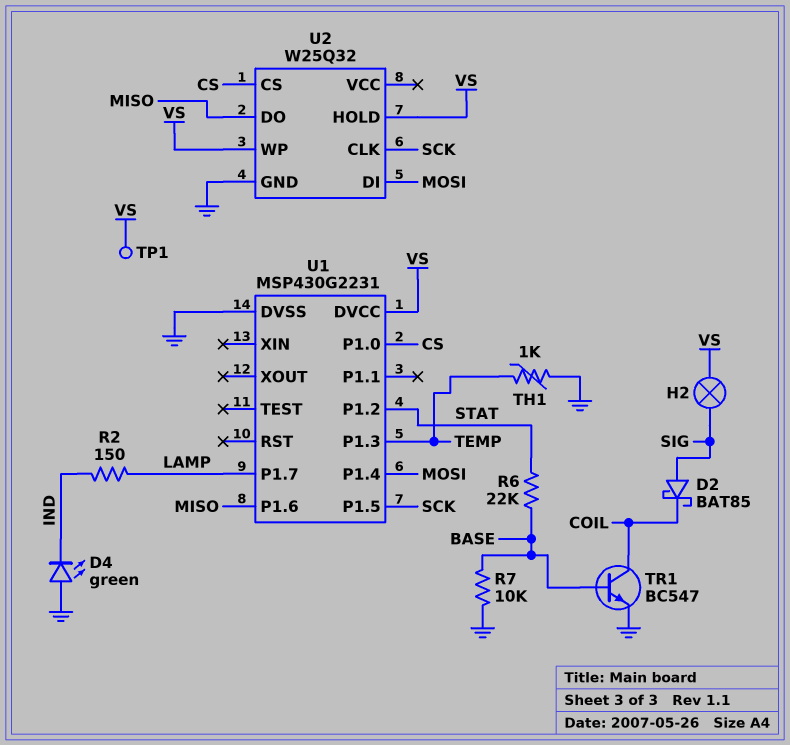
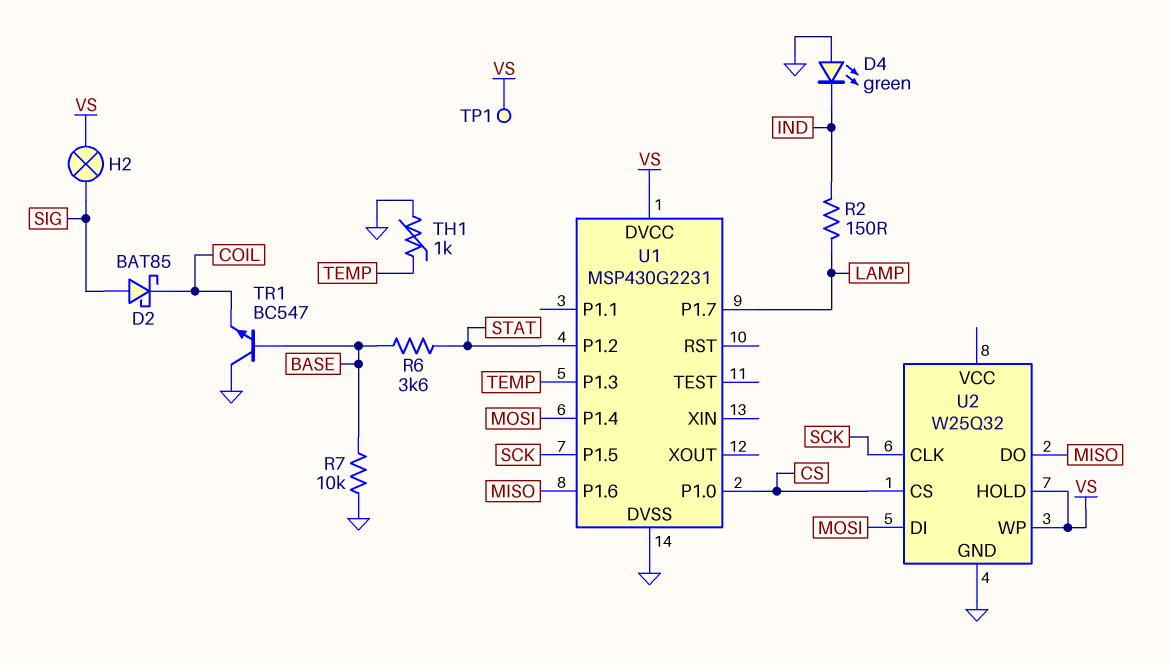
R6: 22k (BASE, STAT) -> 3.6k (BASE, STAT)
TR1: NPN BC547 (B BASE, C COIL, E GND) -> NPN BC547 (B BASE, C GND, E COIL)

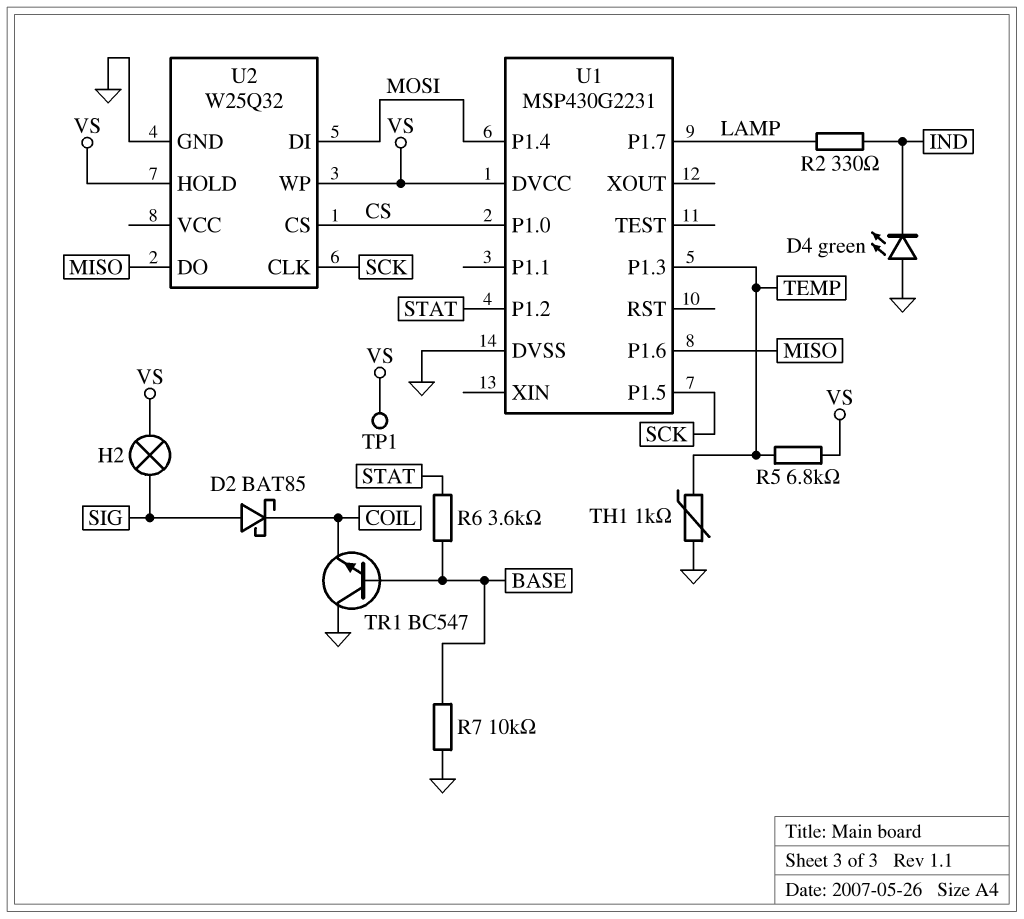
R2: 150 (IND, LAMP) -> 330 (IND, LAMP)
R5: none -> 6.8k (TEMP, VS)

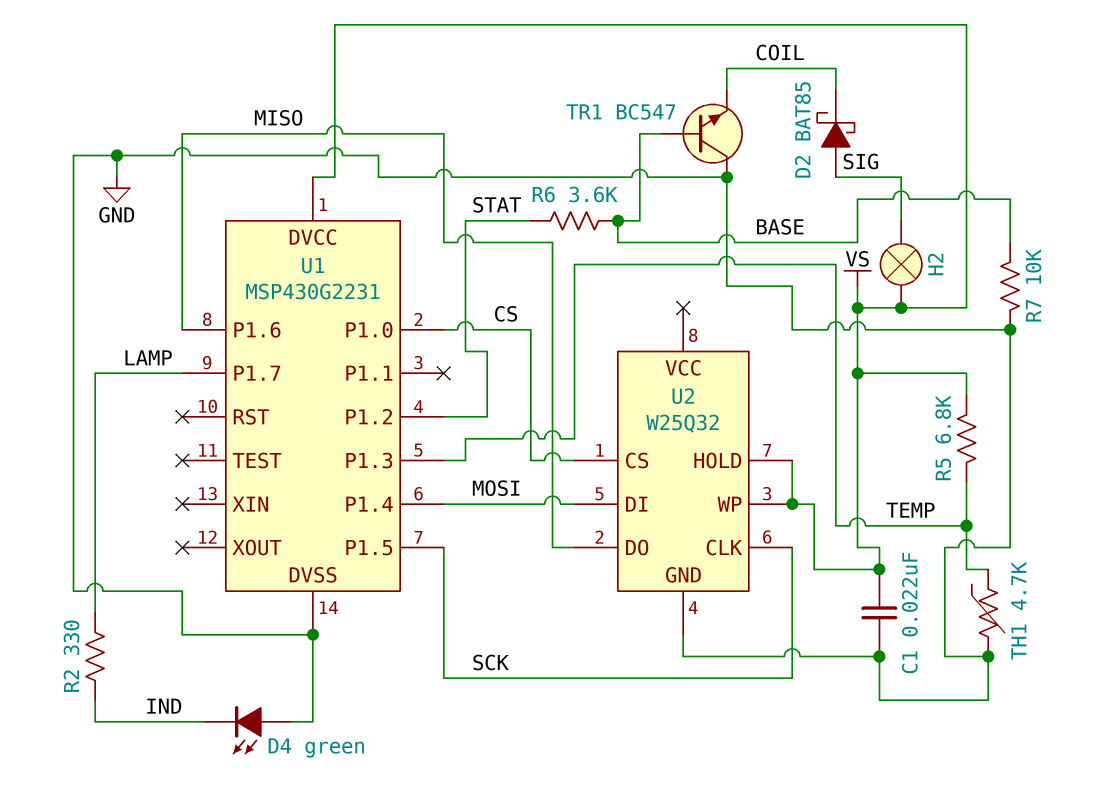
C1: none -> 22nF (GND, VS)
TH1: 1k (GND, TEMP) -> 4.7k (GND, TEMP)
TP1: test point (VS) -> none

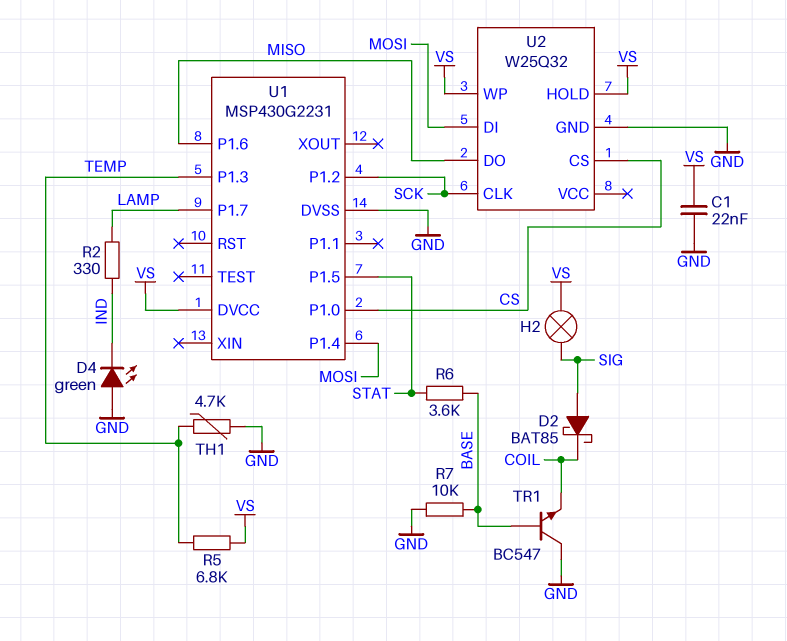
U1 pin P1.2: STAT -> SCK
U1 pin P1.5: SCK -> STAT

